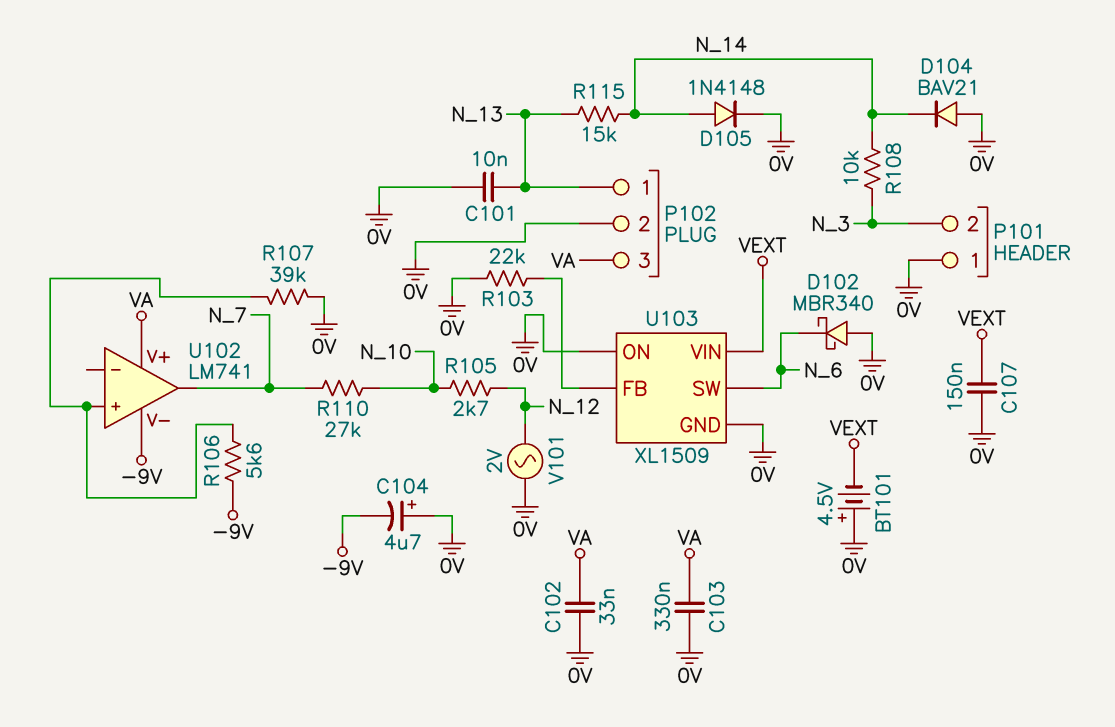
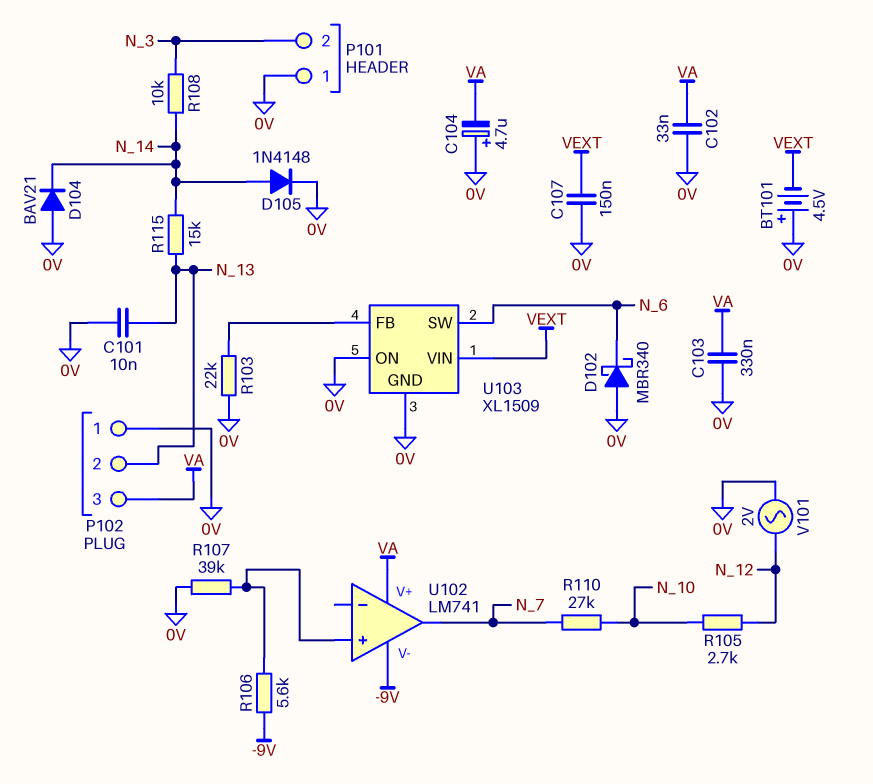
C104: 4.7uF (plus 0V, minus -9V) -> 4.7uF (plus 0V, minus VA)
P102 pin 1: N_13 -> 0V
P102 pin 2: 0V -> N_13

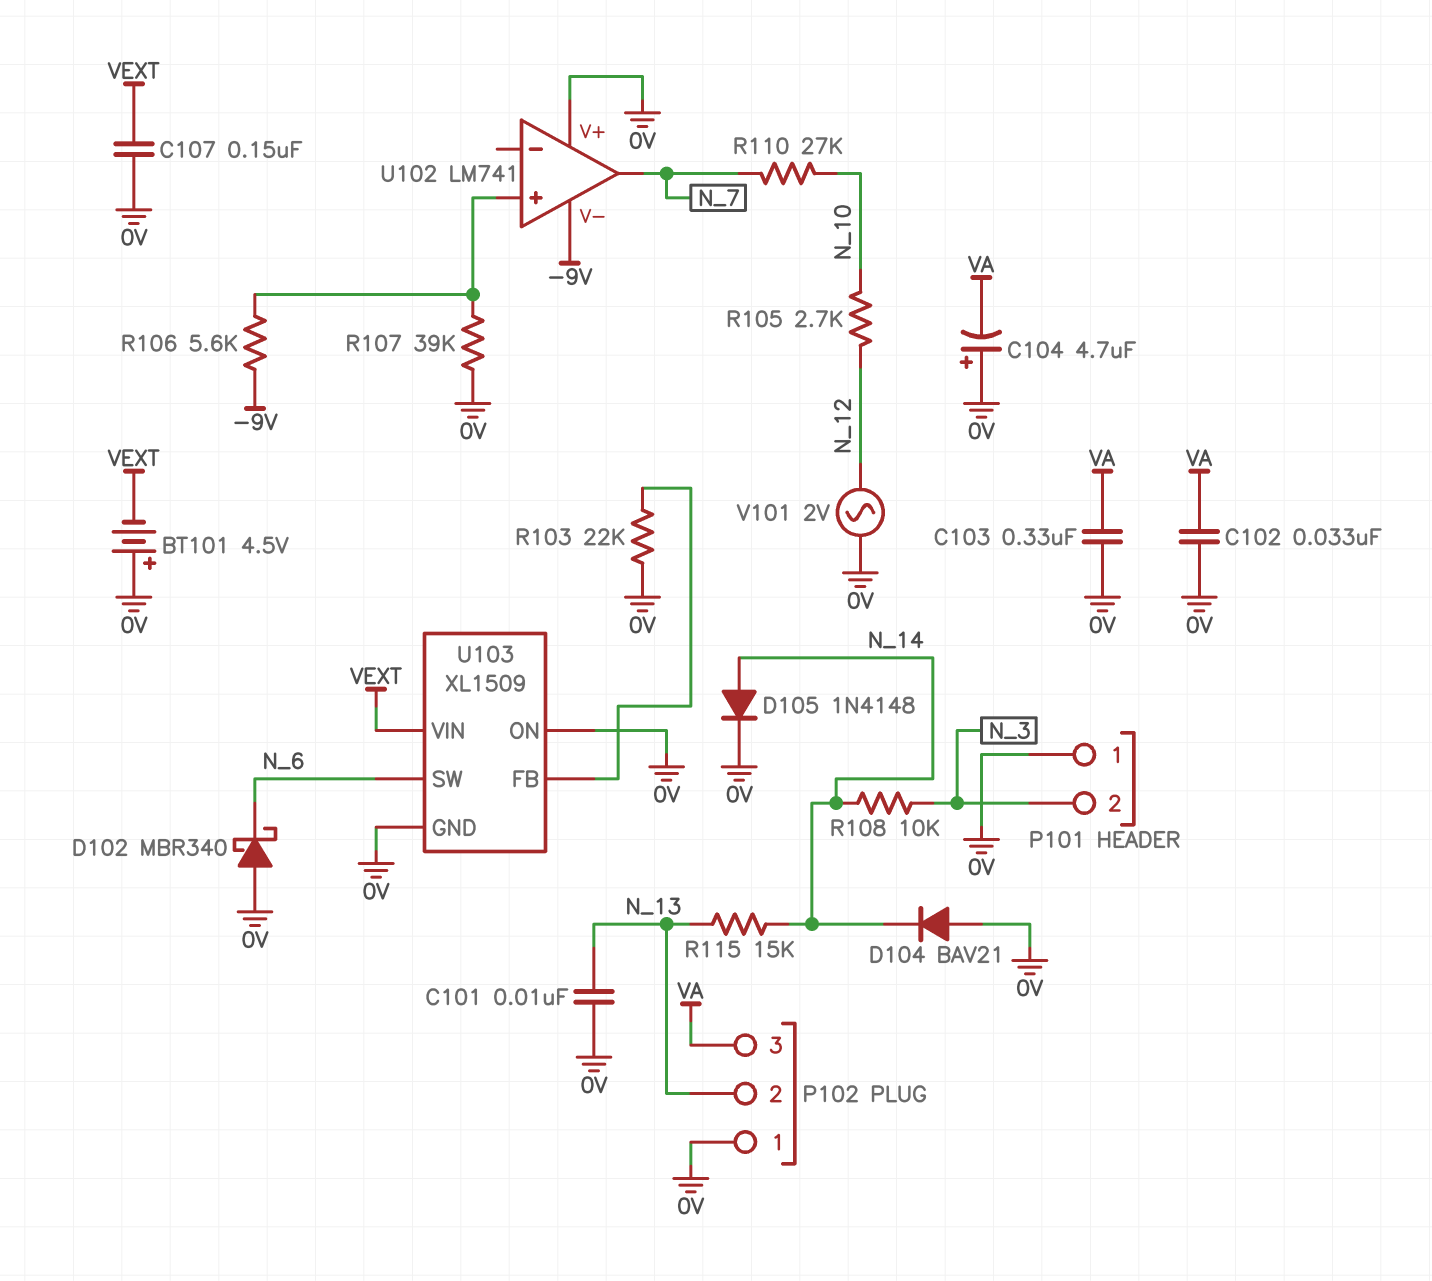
U102 pin V+: VA -> 0V

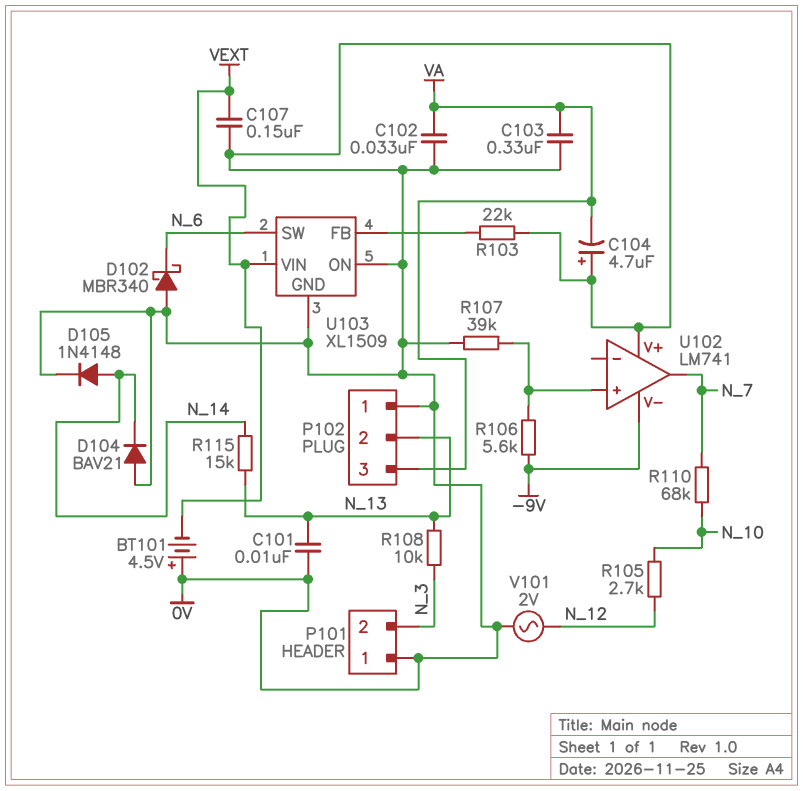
R108: 10k (N_3, N_14) -> 10k (N_3, N_13)
R110: 27k (N_7, N_10) -> 68k (N_7, N_10)

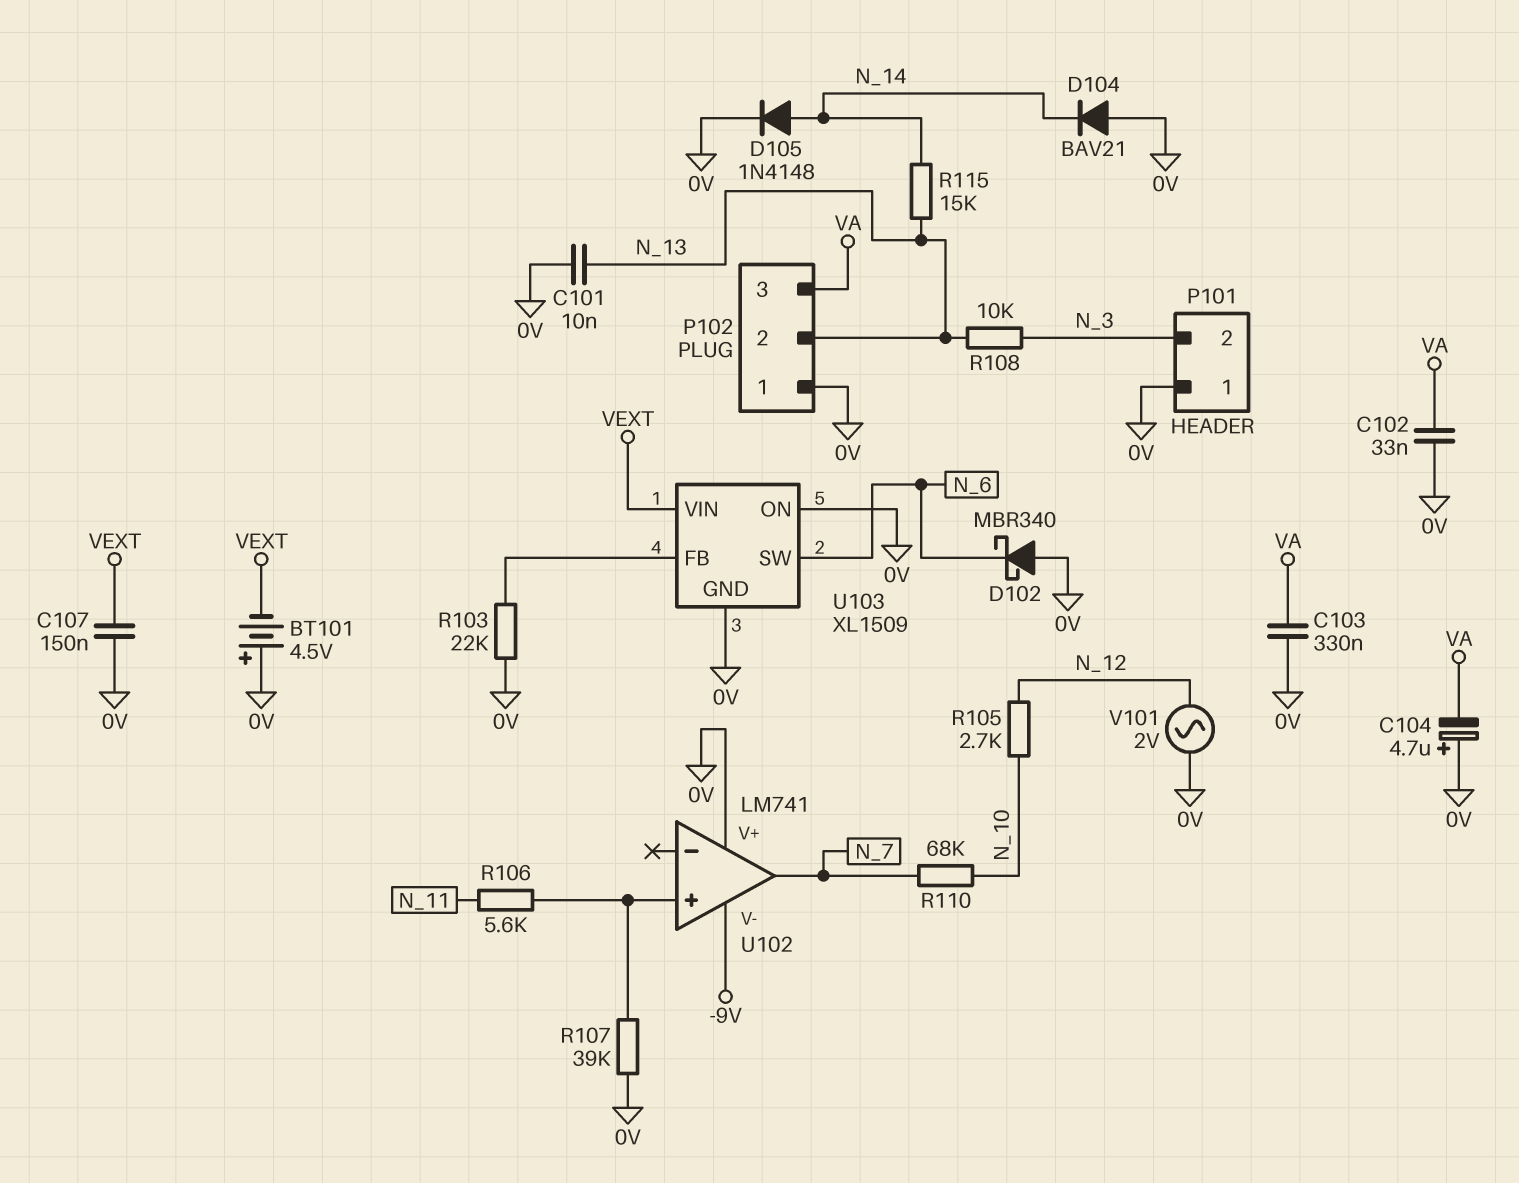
R106: 5.6k (-9V, U102/in+) -> 5.6k (N_11, U102/in+)

